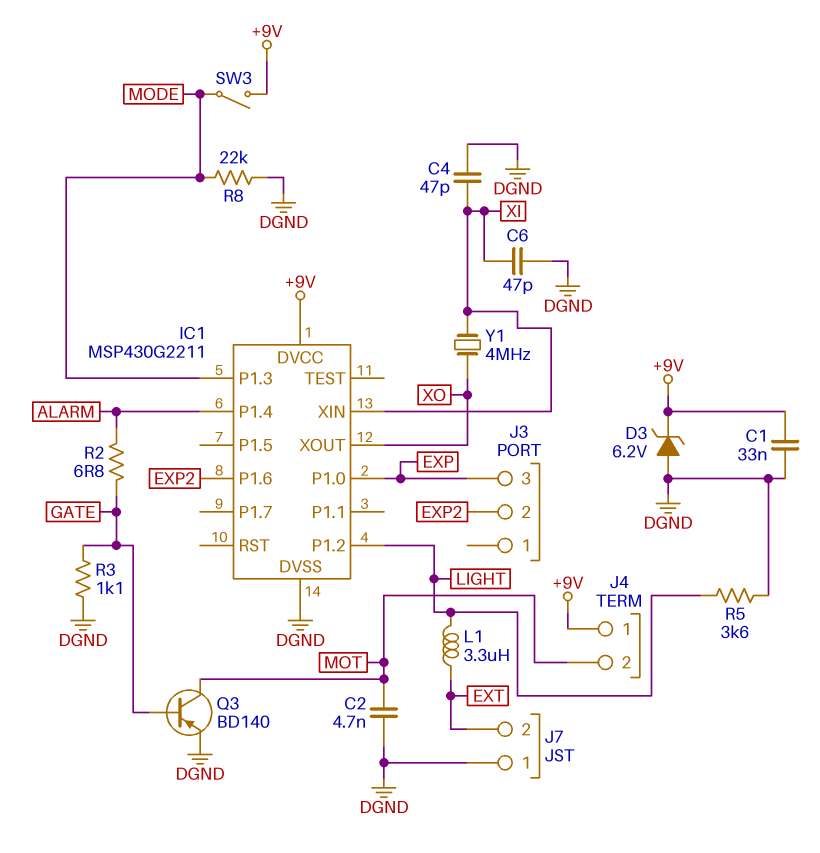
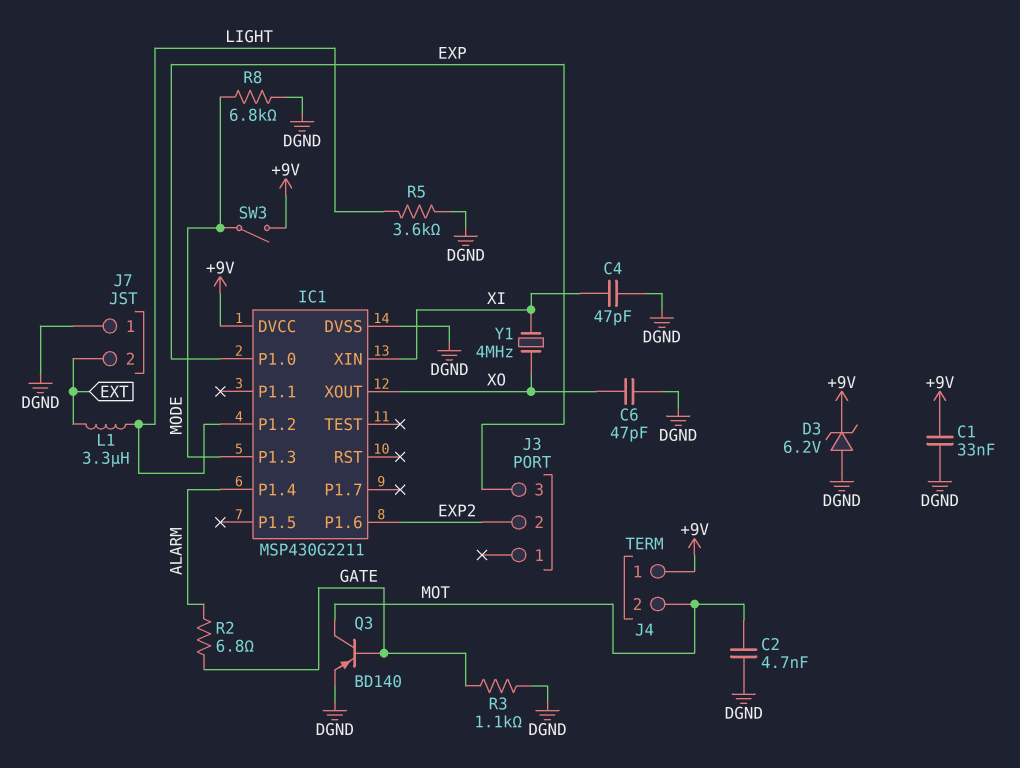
C6: 47pF (DGND, XI) -> 47pF (DGND, XO)
R8: 22k (DGND, MODE) -> 6.8k (DGND, MODE)

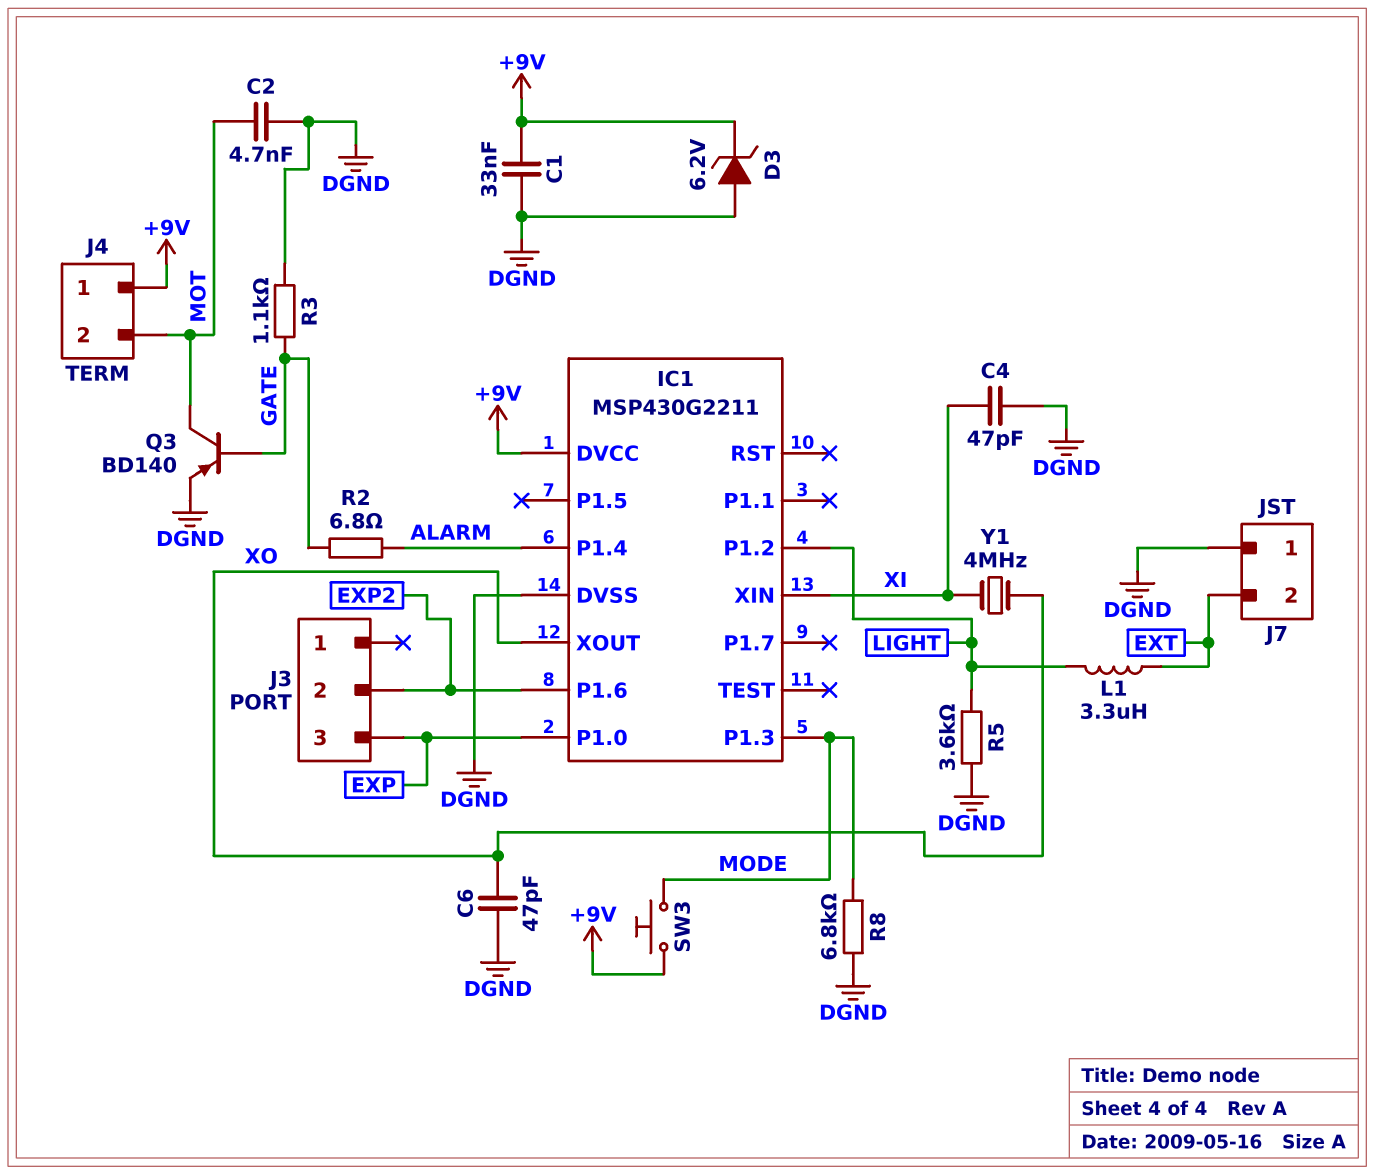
SW3: switch (+9V, MODE) -> button (+9V, MODE)

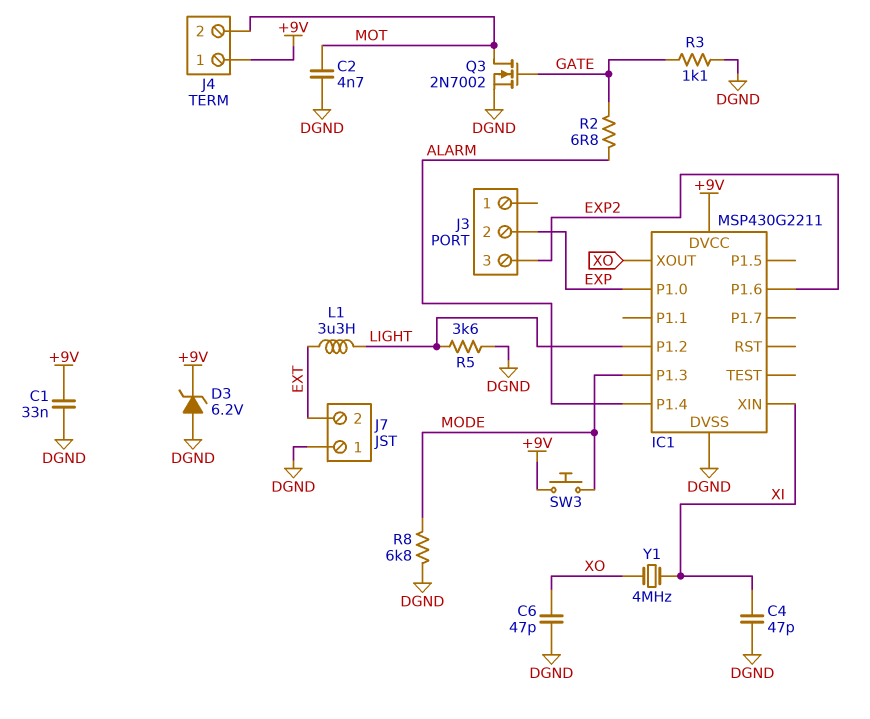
J3 pin 2: EXP2 -> EXP
J3 pin 3: EXP -> EXP2
Q3: PNP BD140 (B GATE, C MOT, E DGND) -> NMOS 2N7002 (G GATE, D MOT, S DGND)

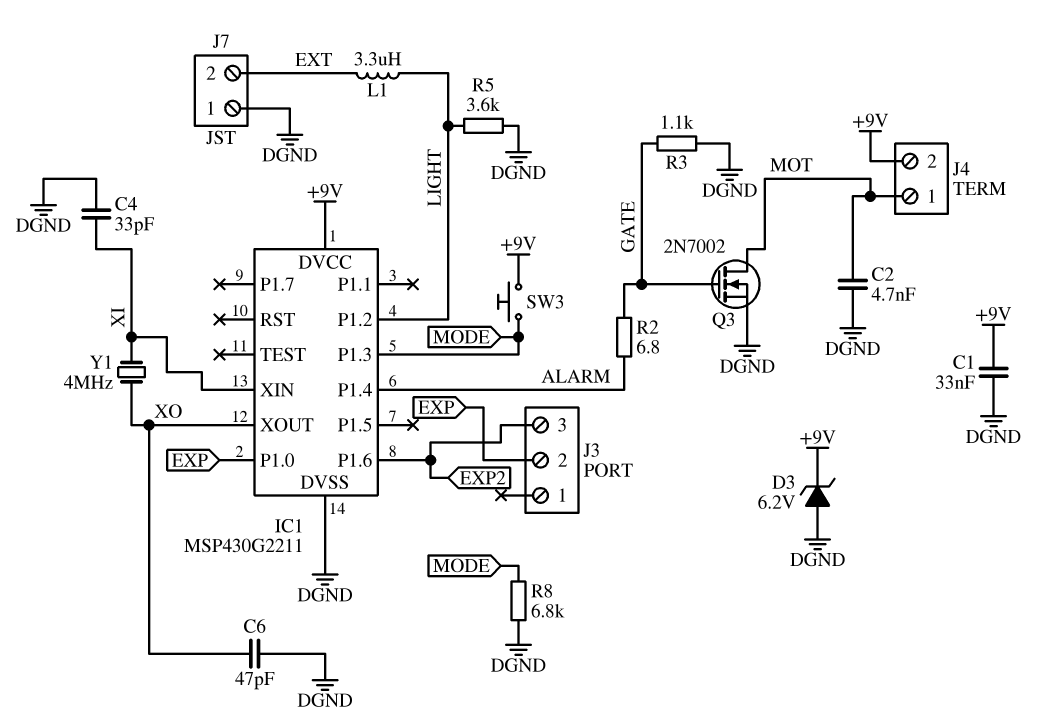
C4: 47pF (DGND, XI) -> 33pF (DGND, XI)
J4 pin 1: +9V -> MOT
J4 pin 2: MOT -> +9V

